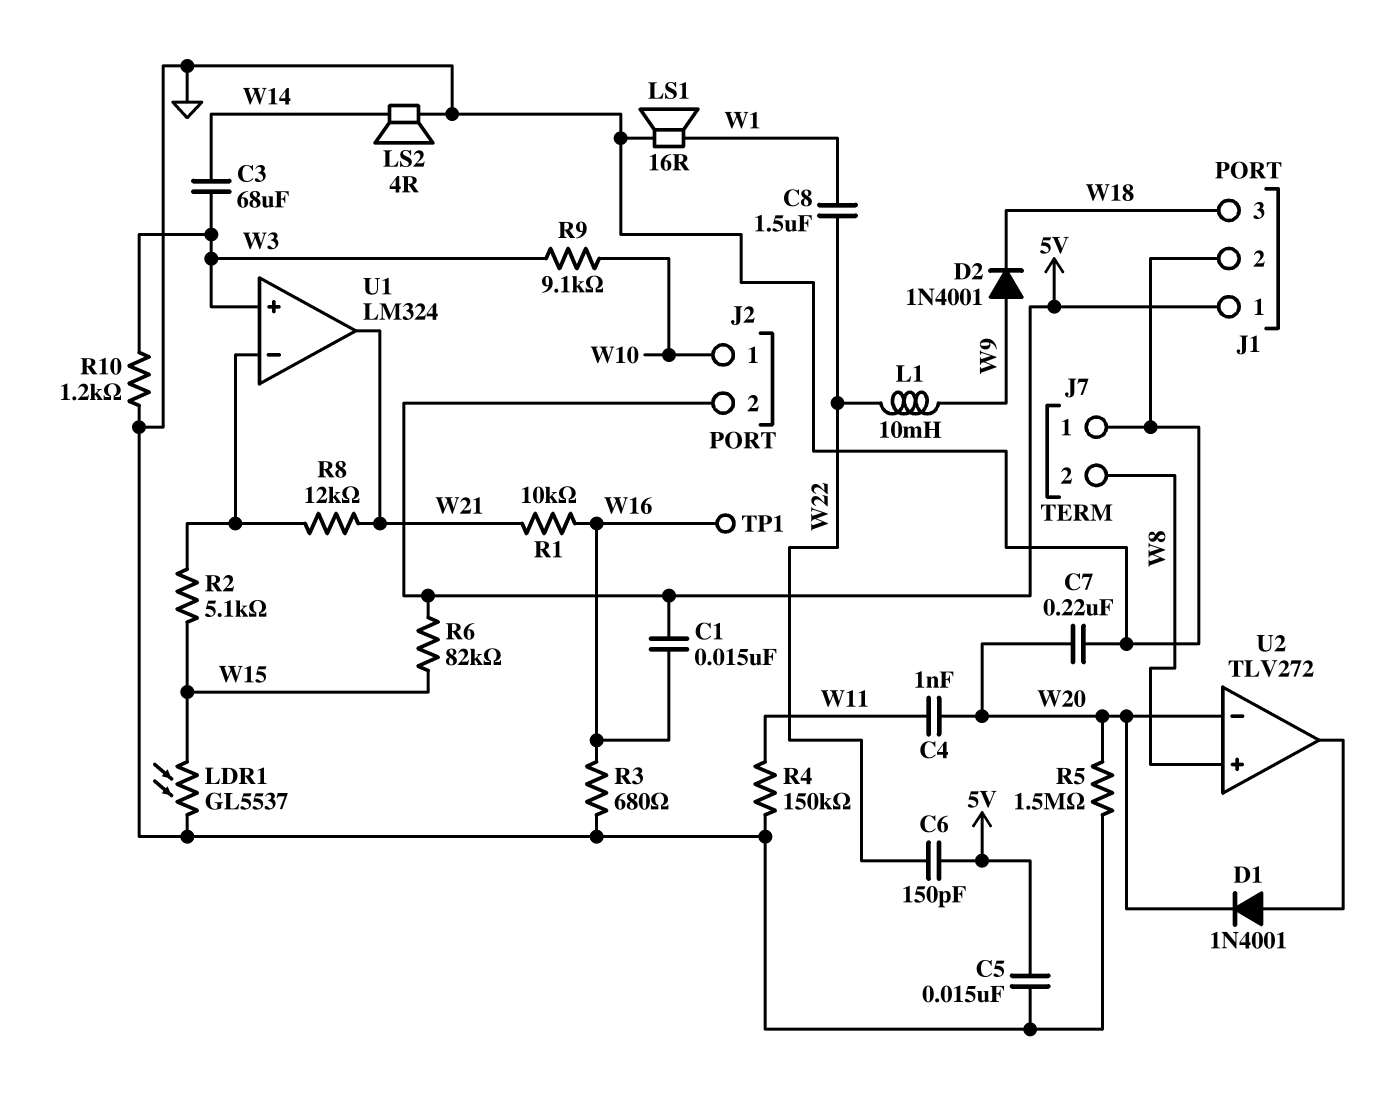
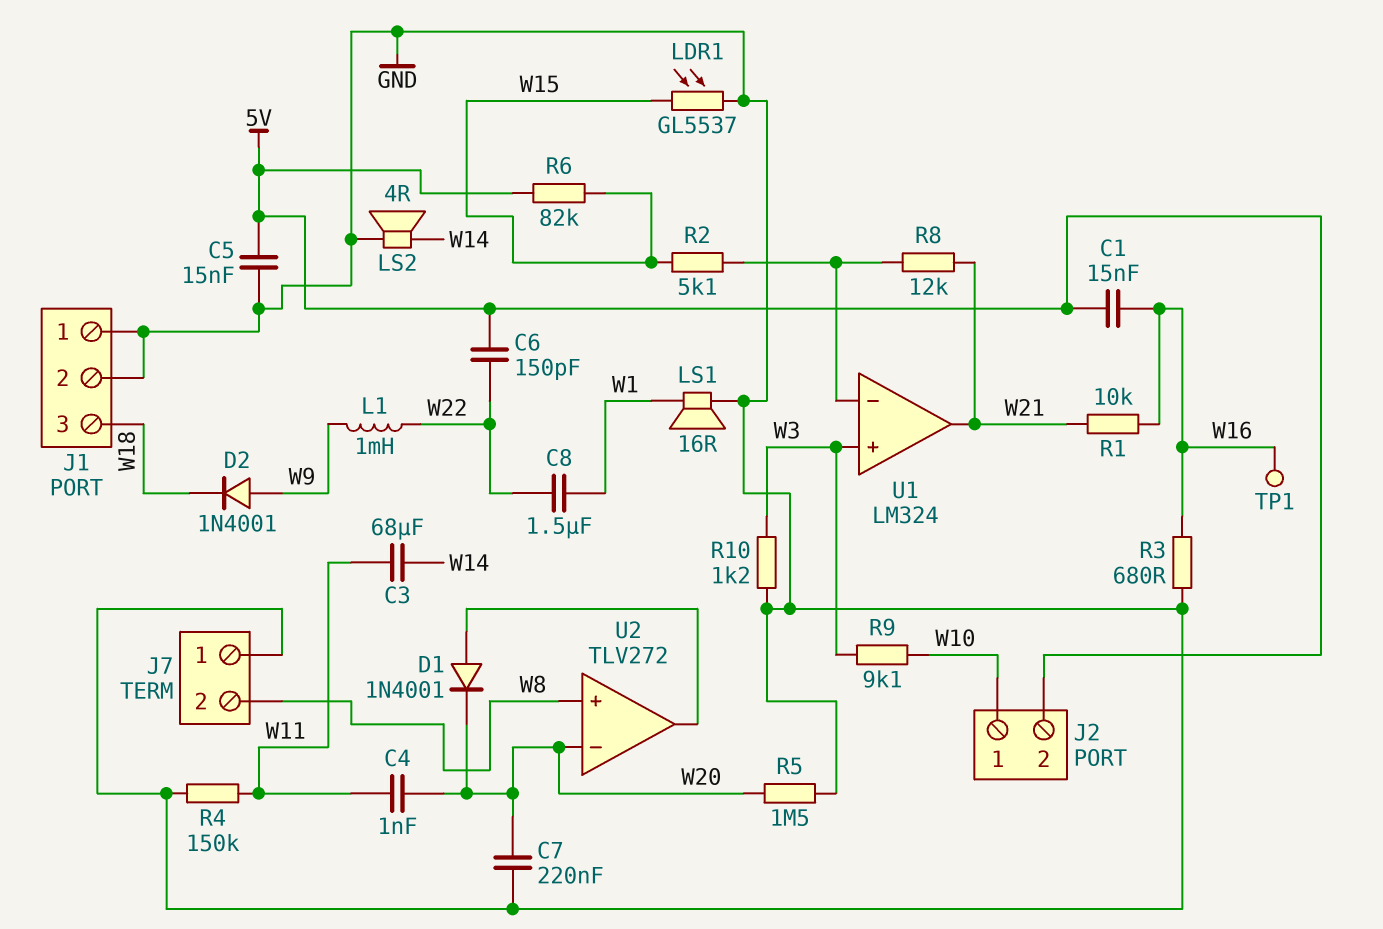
C3: 68uF (W3, W14) -> 68uF (W11, W14)
J1 pin 1: 5V -> GND
L1: 10mH (W9, W22) -> 1mH (W9, W22)

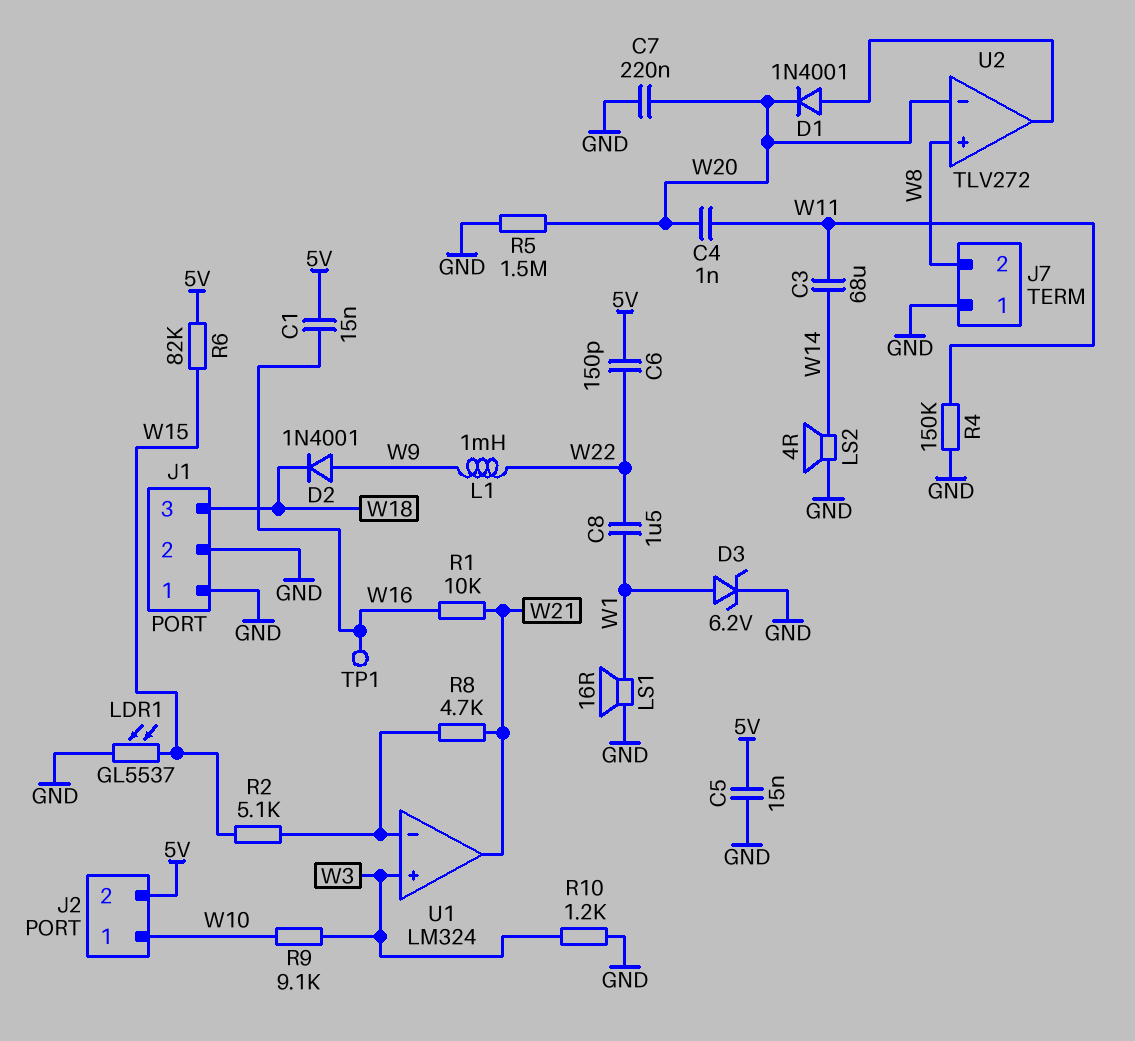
D3: none -> zener 6.2V (A W1, K GND)
R3: 680 (GND, W16) -> none
R8: 12k (U1/in-, W21) -> 4.7k (U1/in-, W21)

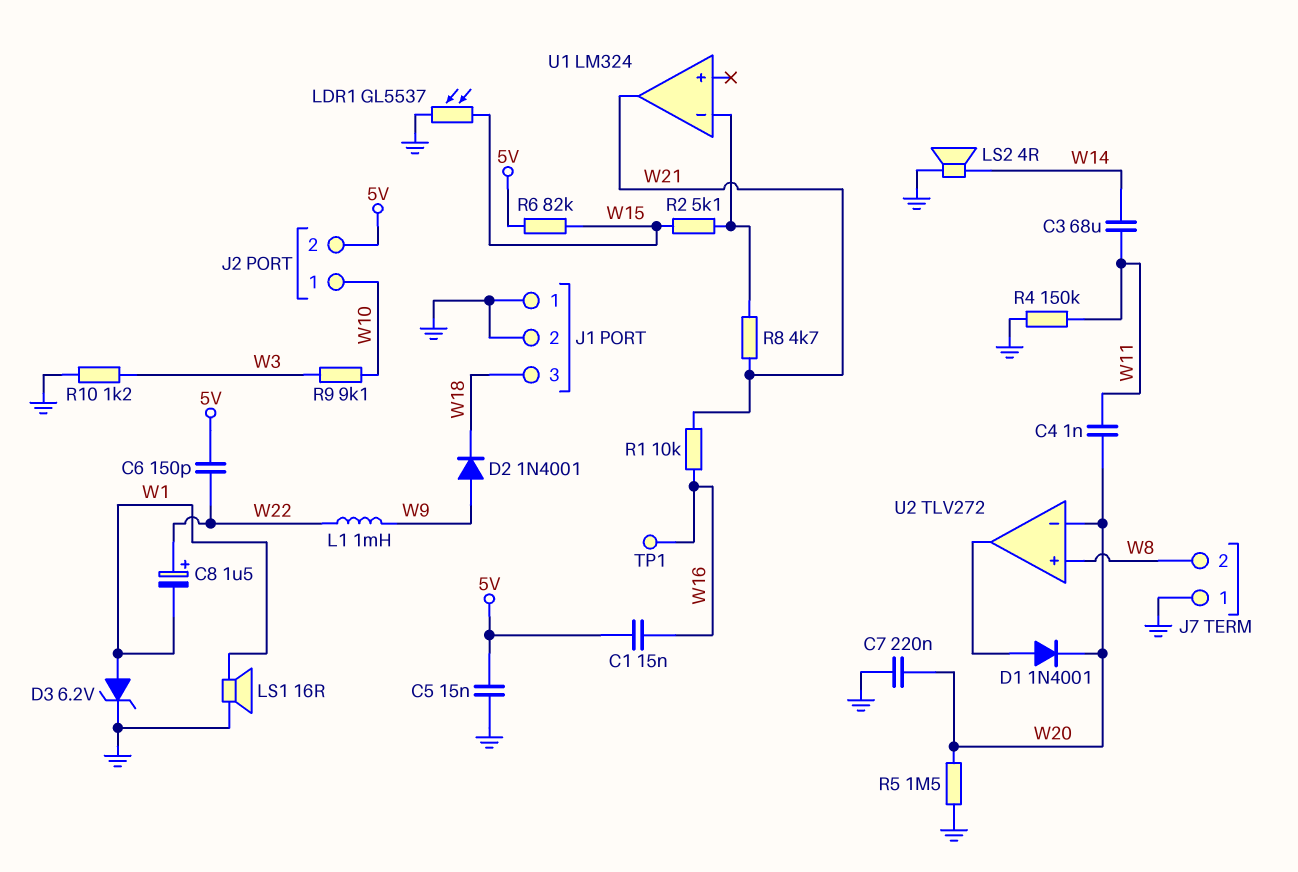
C8: 1.5uF (W1, W22) -> 1.5uF (plus W22, minus W1)
U1 pin in+: W3 -> none

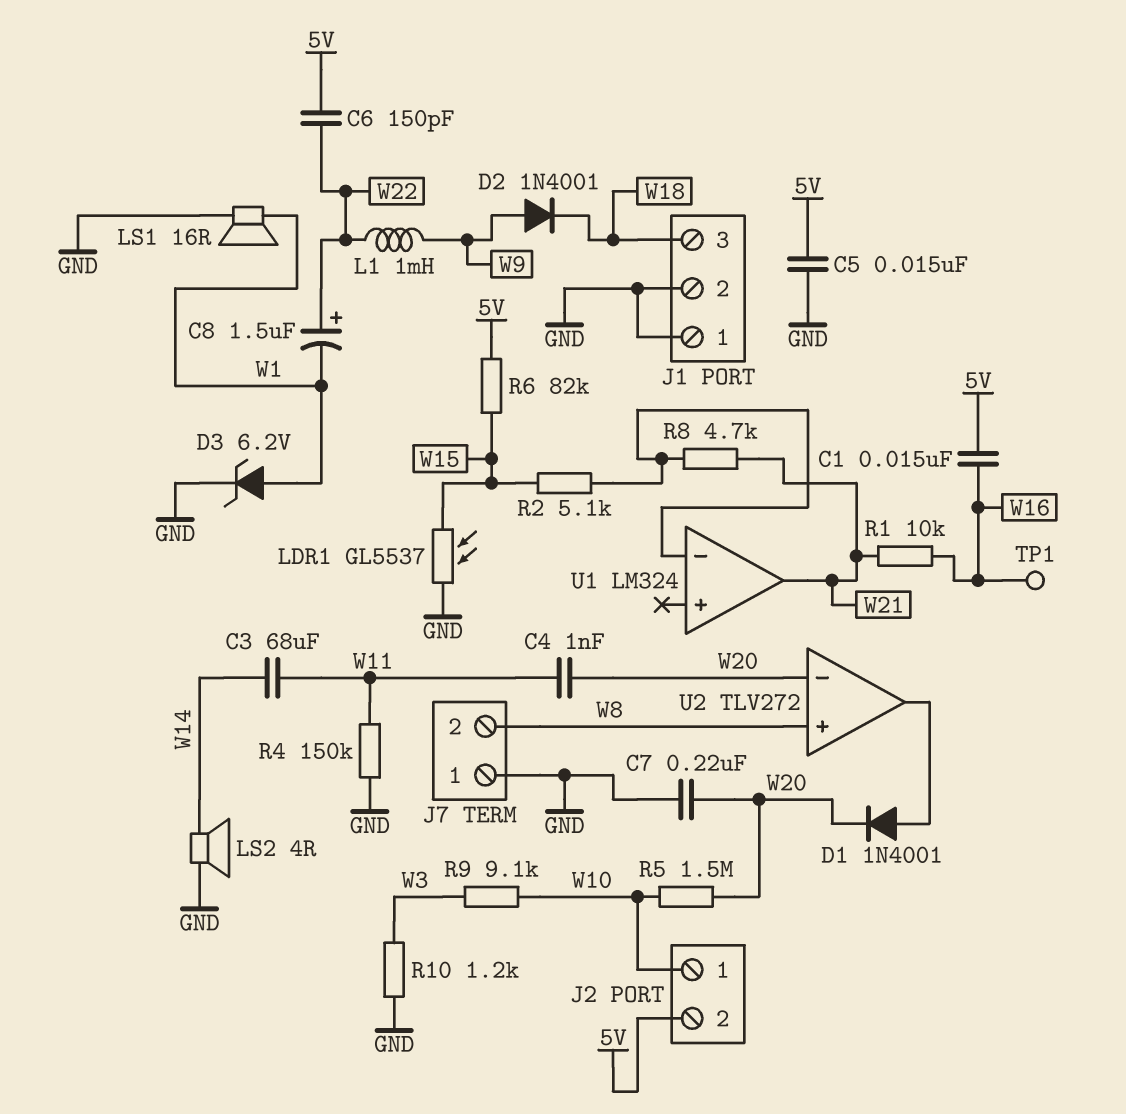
R5: 1.5M (GND, W20) -> 1.5M (W10, W20)

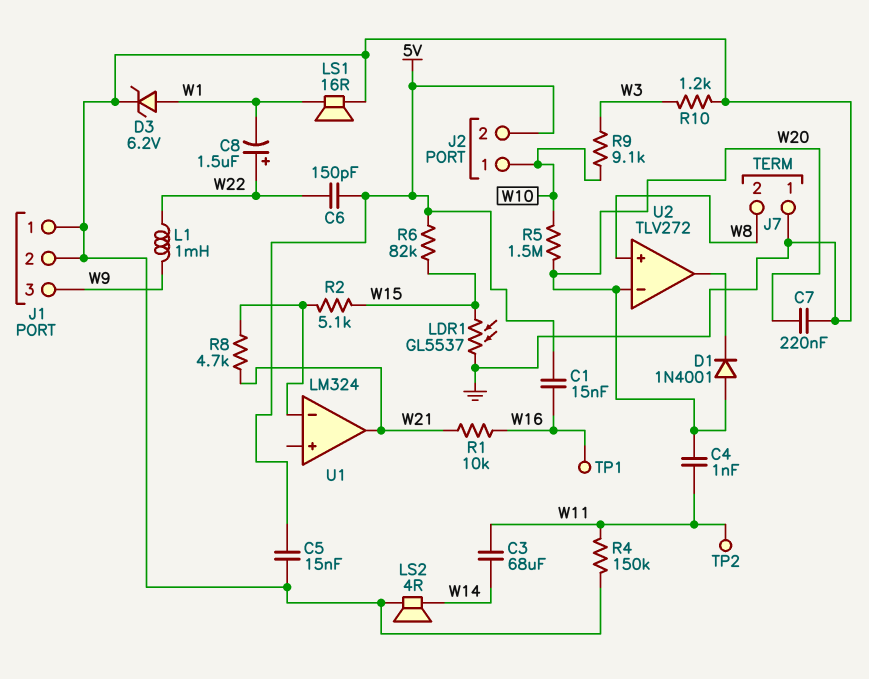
D1: diode 1N4001 (A U2/out, K W20) -> diode 1N4001 (A W20, K U2/out)
D2: diode 1N4001 (A W9, K W18) -> none
J1 pin 3: W18 -> W9
TP2: none -> test point (W11)

